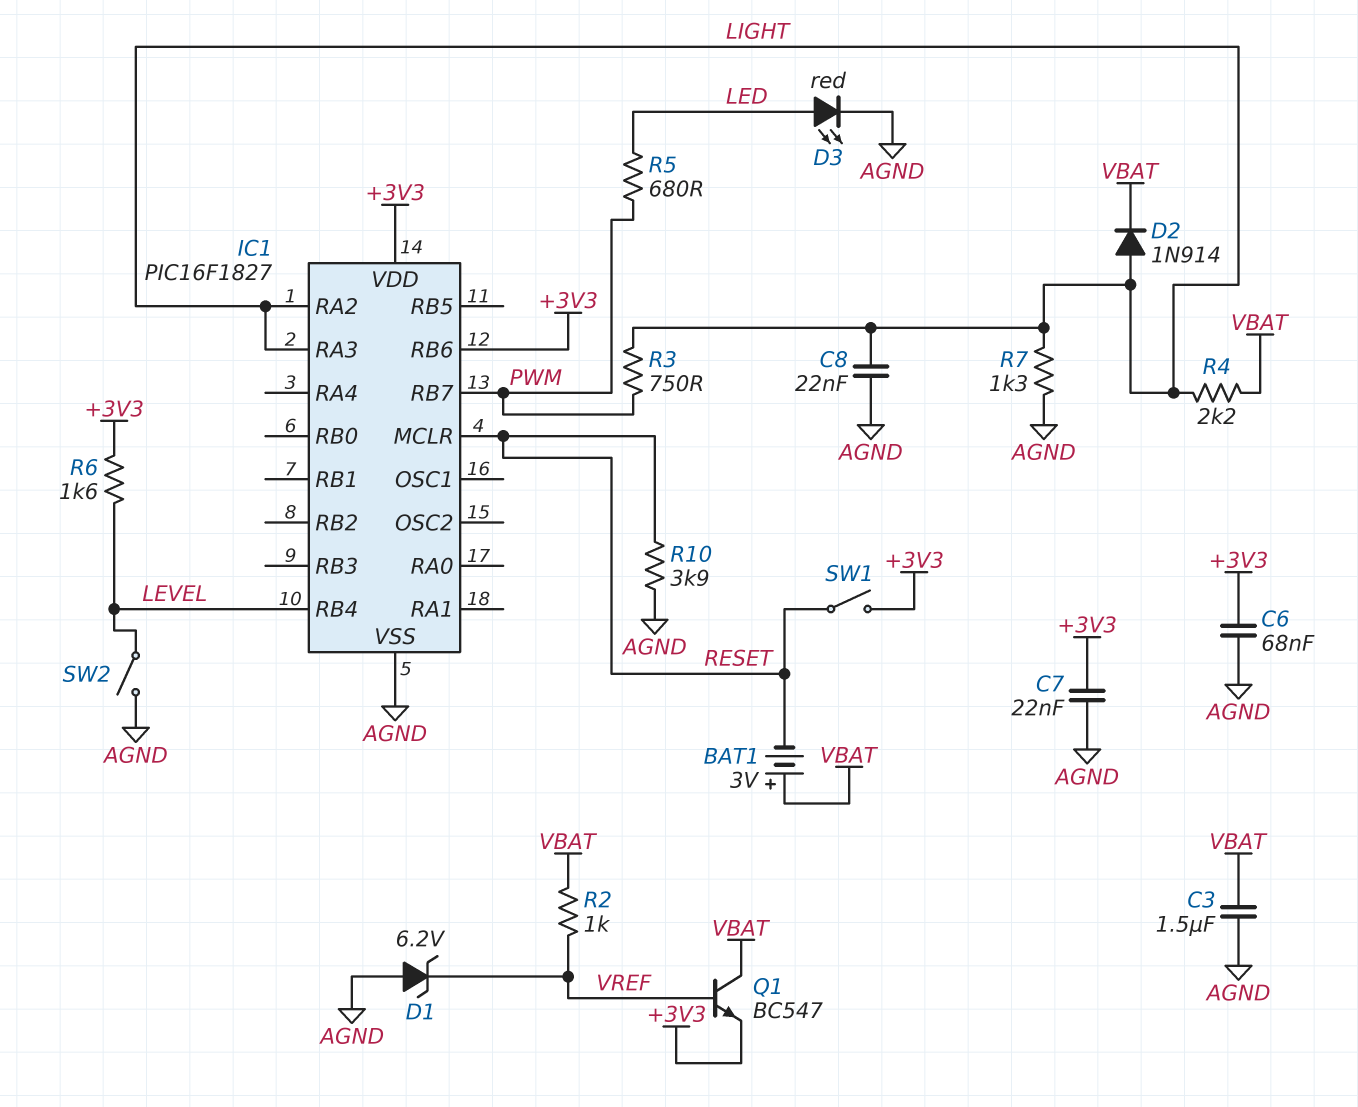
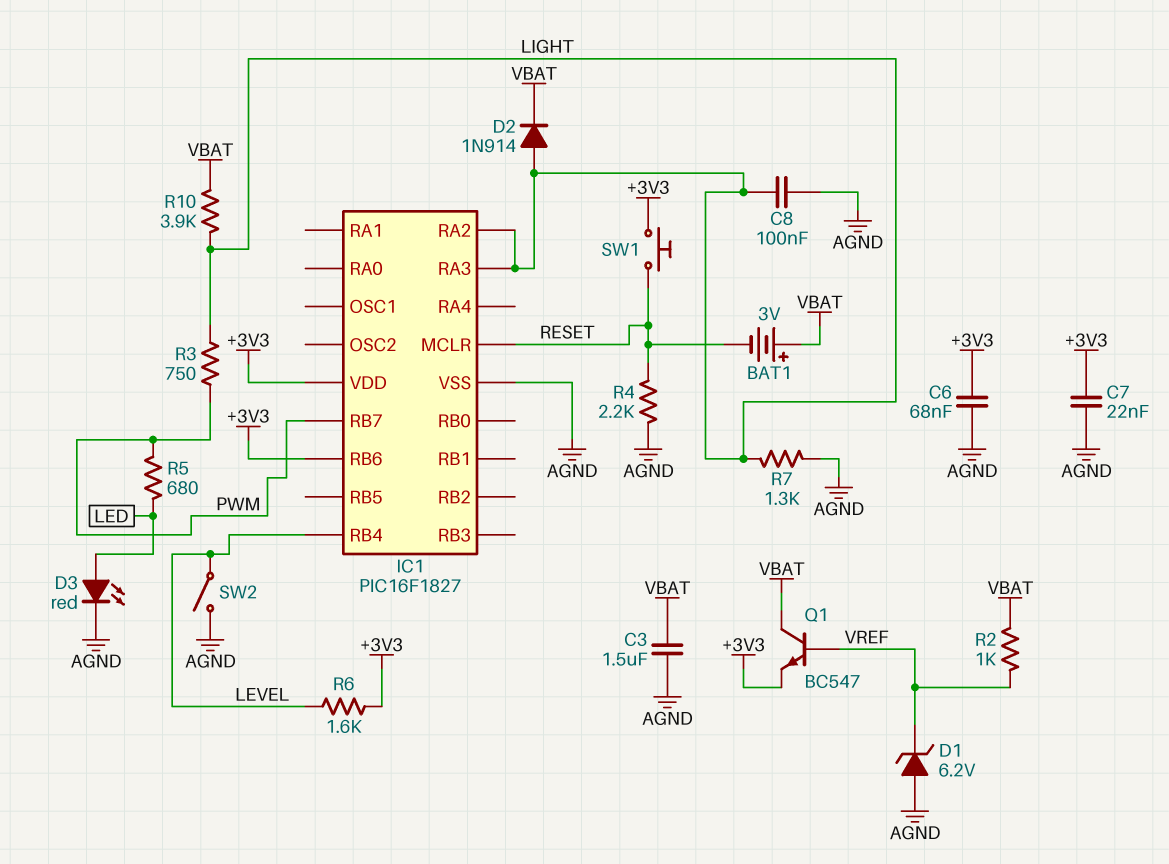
C8: 22nF (AGND, LIGHT) -> 100nF (AGND, LIGHT)
R4: 2.2k (LIGHT, VBAT) -> 2.2k (AGND, RESET)
R10: 3.9k (AGND, RESET) -> 3.9k (LIGHT, VBAT)
SW1: switch (+3V3, RESET) -> button (+3V3, RESET)

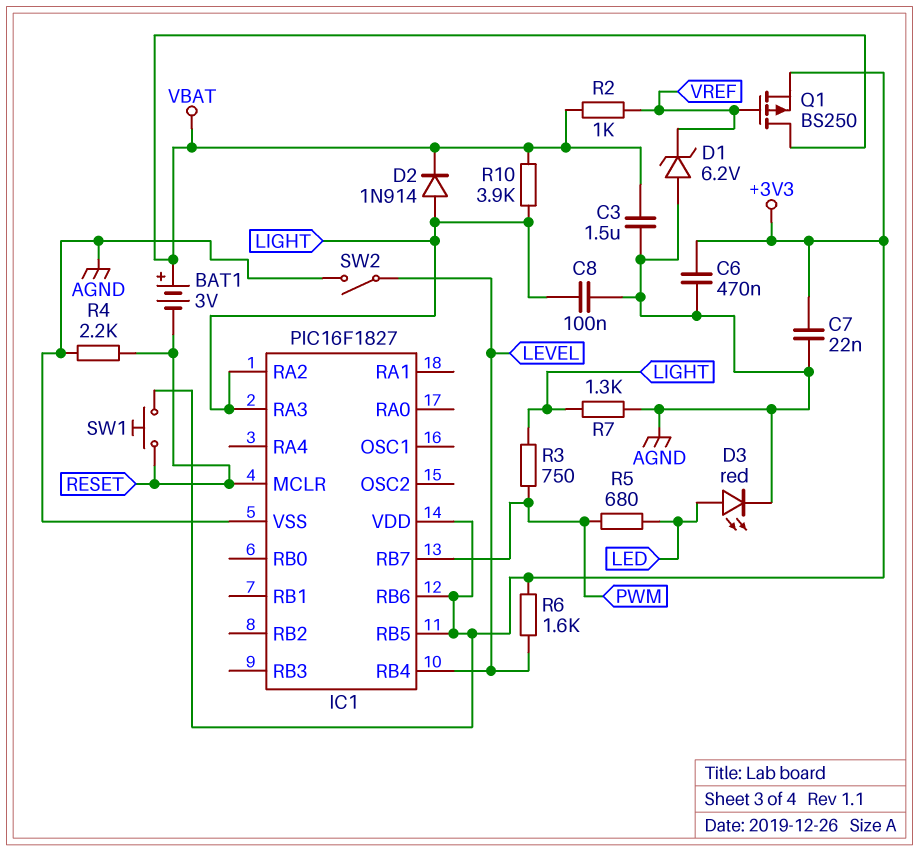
C6: 68nF (+3V3, AGND) -> 470nF (+3V3, AGND)
IC1 pin RB5: none -> +3V3
Q1: NPN BC547 (B VREF, C VBAT, E +3V3) -> PMOS BS250 (G VREF, D VBAT, S +3V3)

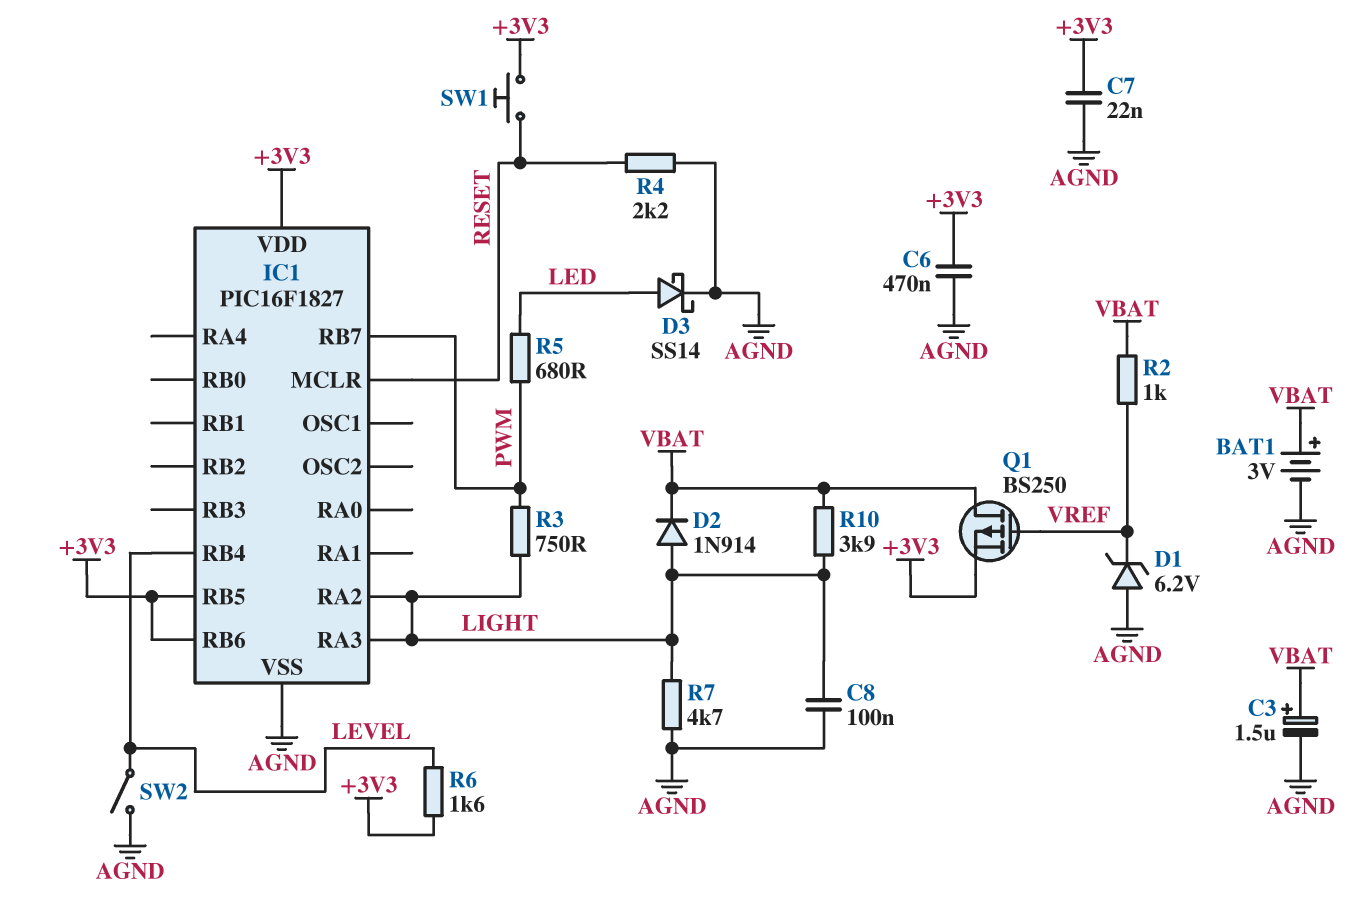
BAT1: 3V (plus VBAT, minus RESET) -> 3V (plus VBAT, minus AGND)
C3: 1.5uF (AGND, VBAT) -> 1.5uF (plus VBAT, minus AGND)
D3: LED red (A LED, K AGND) -> schottky SS14 (A LED, K AGND)
R7: 1.3k (AGND, LIGHT) -> 4.7k (AGND, LIGHT)

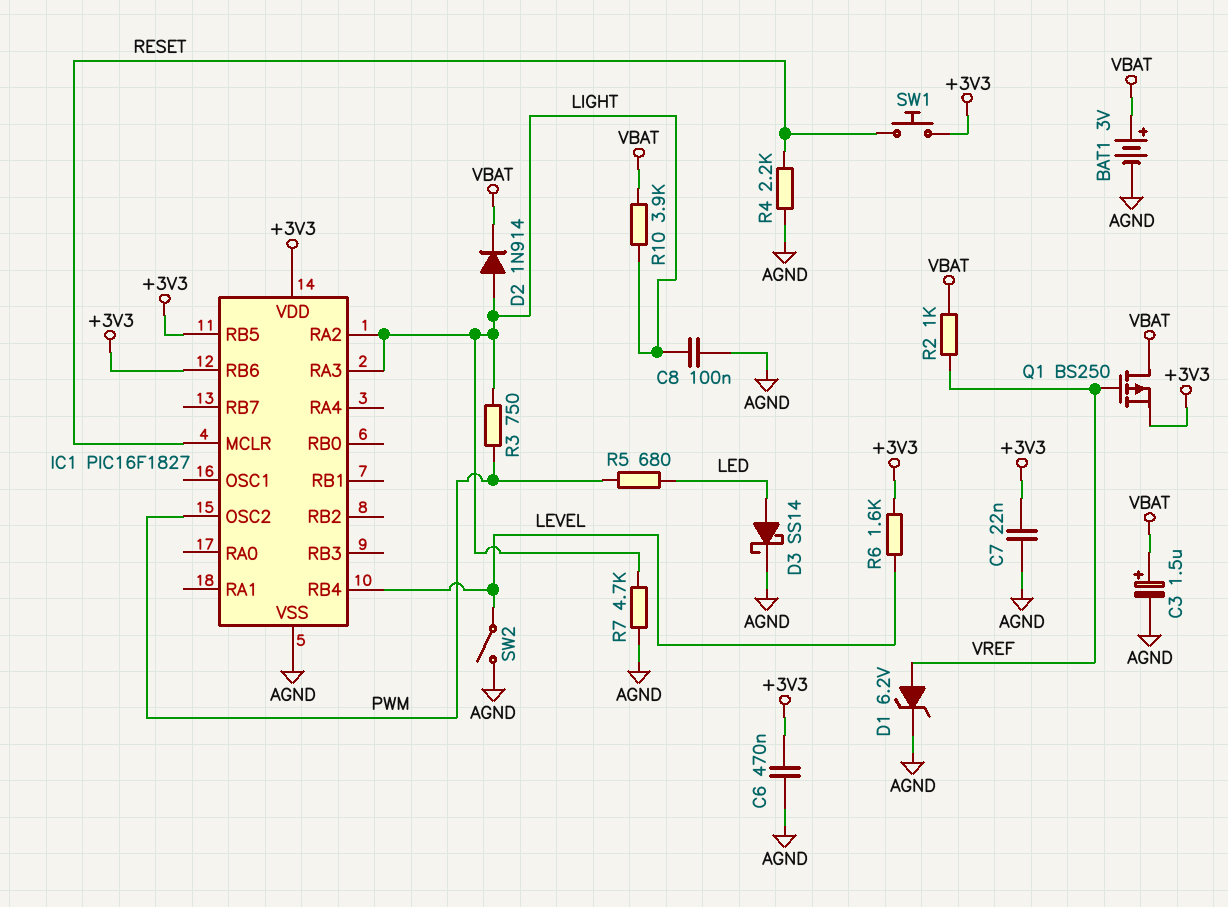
D1: zener 6.2V (A AGND, K VREF) -> zener 6.2V (A VREF, K AGND)
IC1 pin OSC2: none -> PWM
IC1 pin RB7: PWM -> none

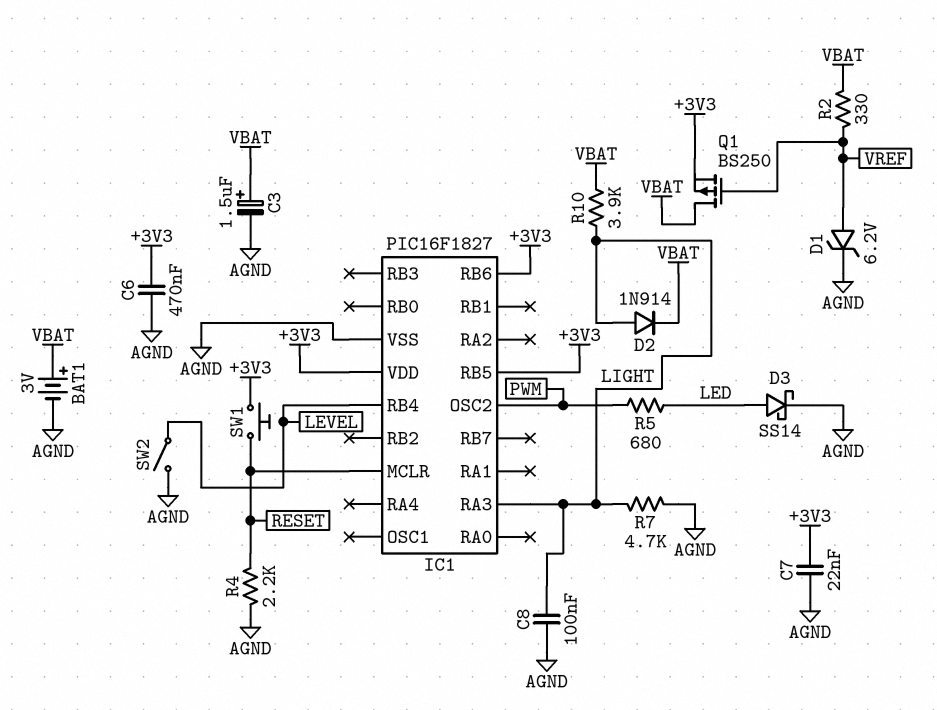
IC1 pin RA2: LIGHT -> none
R2: 1k (VBAT, VREF) -> 330 (VBAT, VREF)
R3: 750 (LIGHT, PWM) -> none
R6: 1.6k (+3V3, LEVEL) -> none

